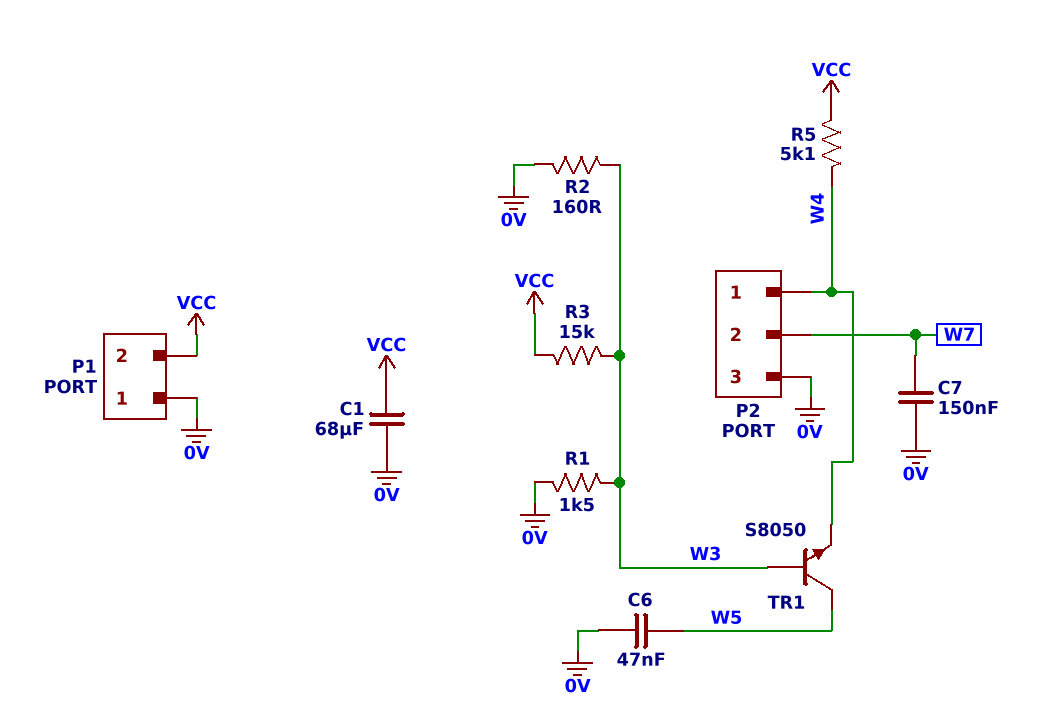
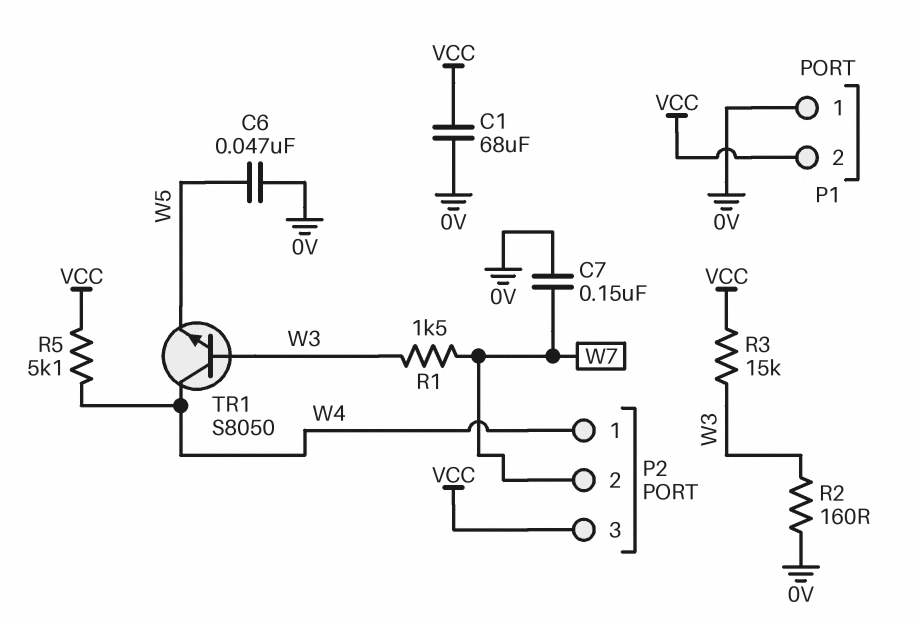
P2 pin 3: 0V -> VCC
R1: 1.5k (0V, W3) -> 1.5k (W3, W7)
TR1: NPN S8050 (B W3, C W5, E W4) -> NPN S8050 (B W3, C W4, E W5)

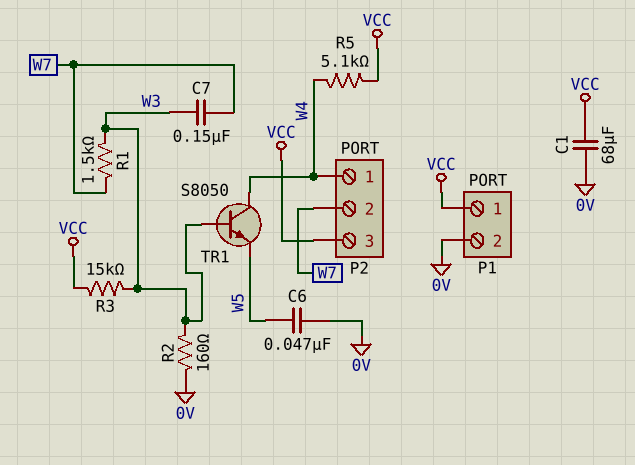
C7: 150nF (0V, W7) -> 150nF (W3, W7)
P1 pin 1: 0V -> VCC
P1 pin 2: VCC -> 0V

